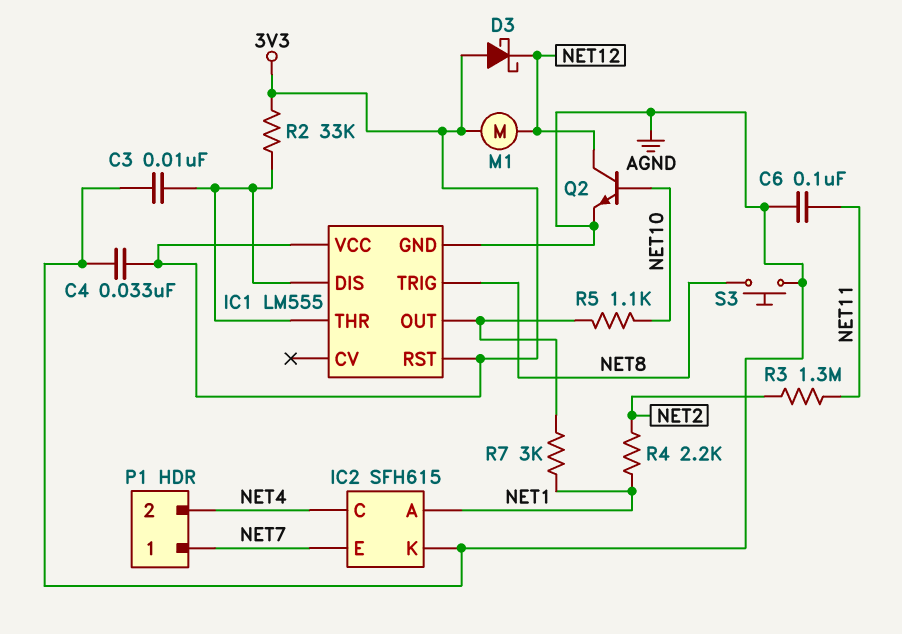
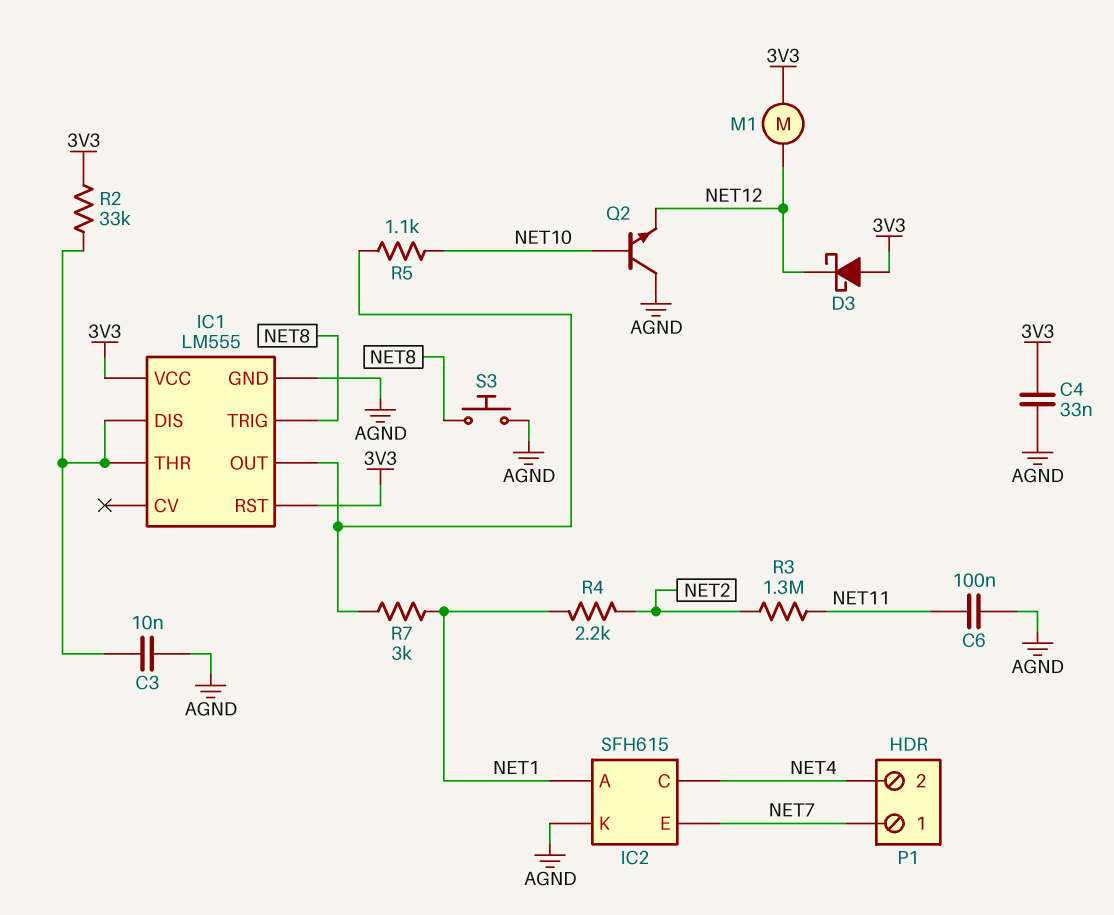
Q2: NPN (B NET10, C NET12, E AGND) -> NPN (B NET10, C AGND, E NET12)

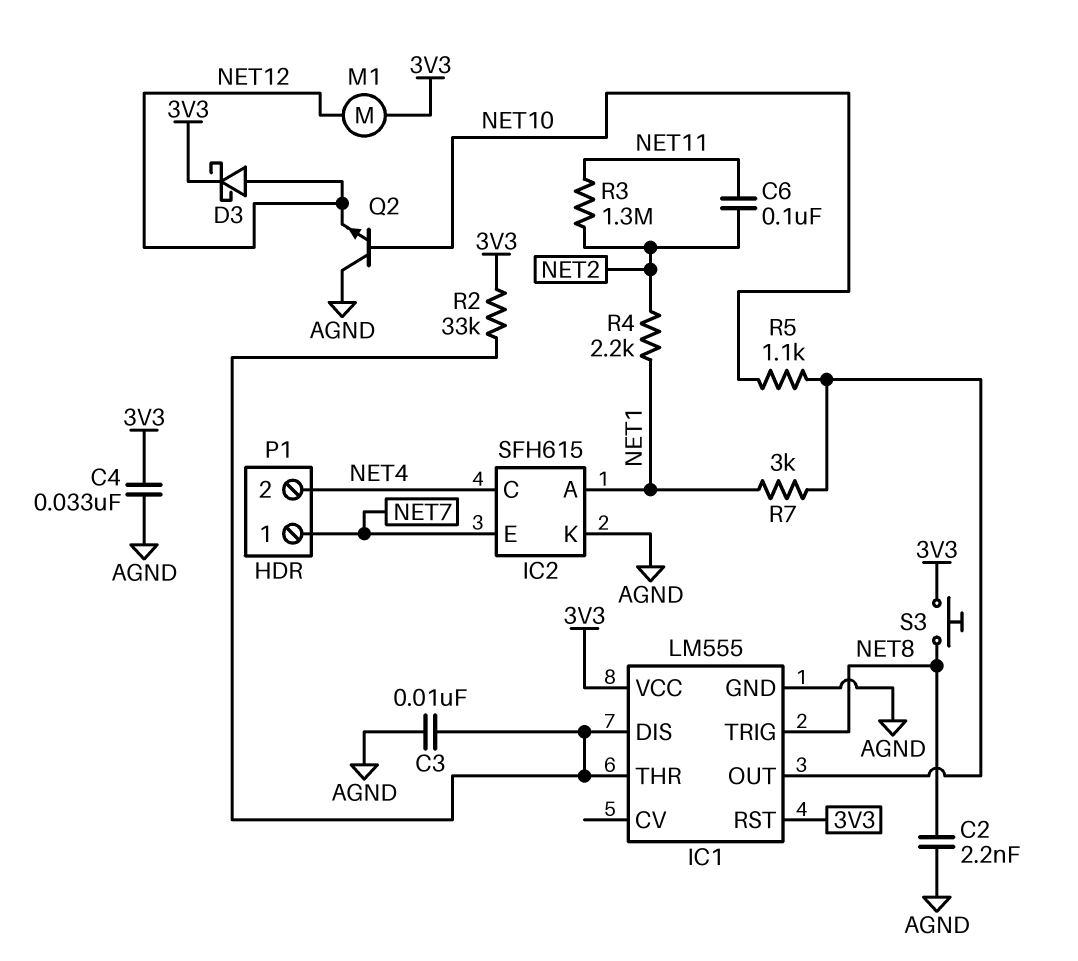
C2: none -> 2.2nF (AGND, NET8)
C6: 100nF (AGND, NET11) -> 100nF (NET2, NET11)
D3: schottky (A 3V3, K NET12) -> schottky (A NET12, K 3V3)
S3: button (AGND, NET8) -> button (3V3, NET8)

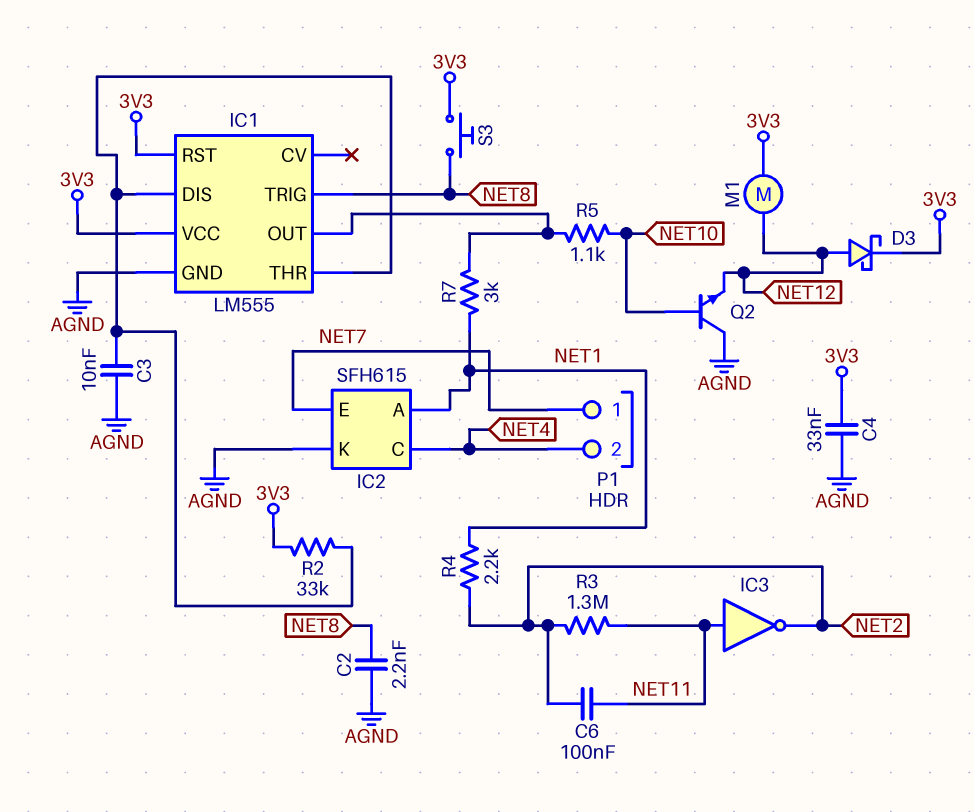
IC3: none -> NOT (in NET11, out NET2)

